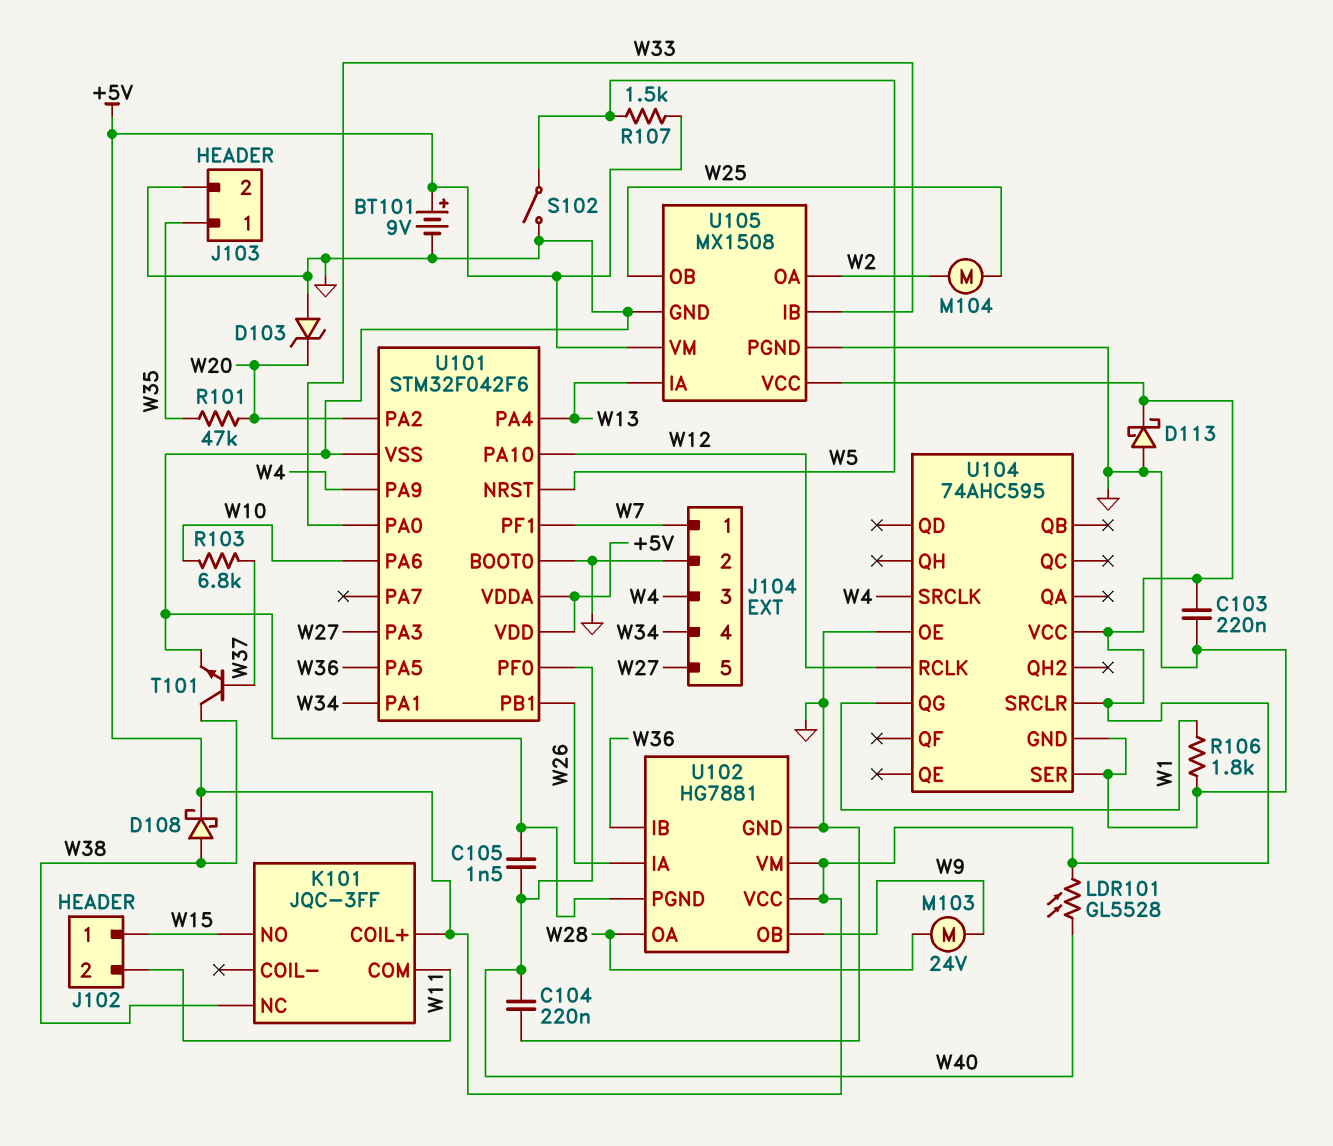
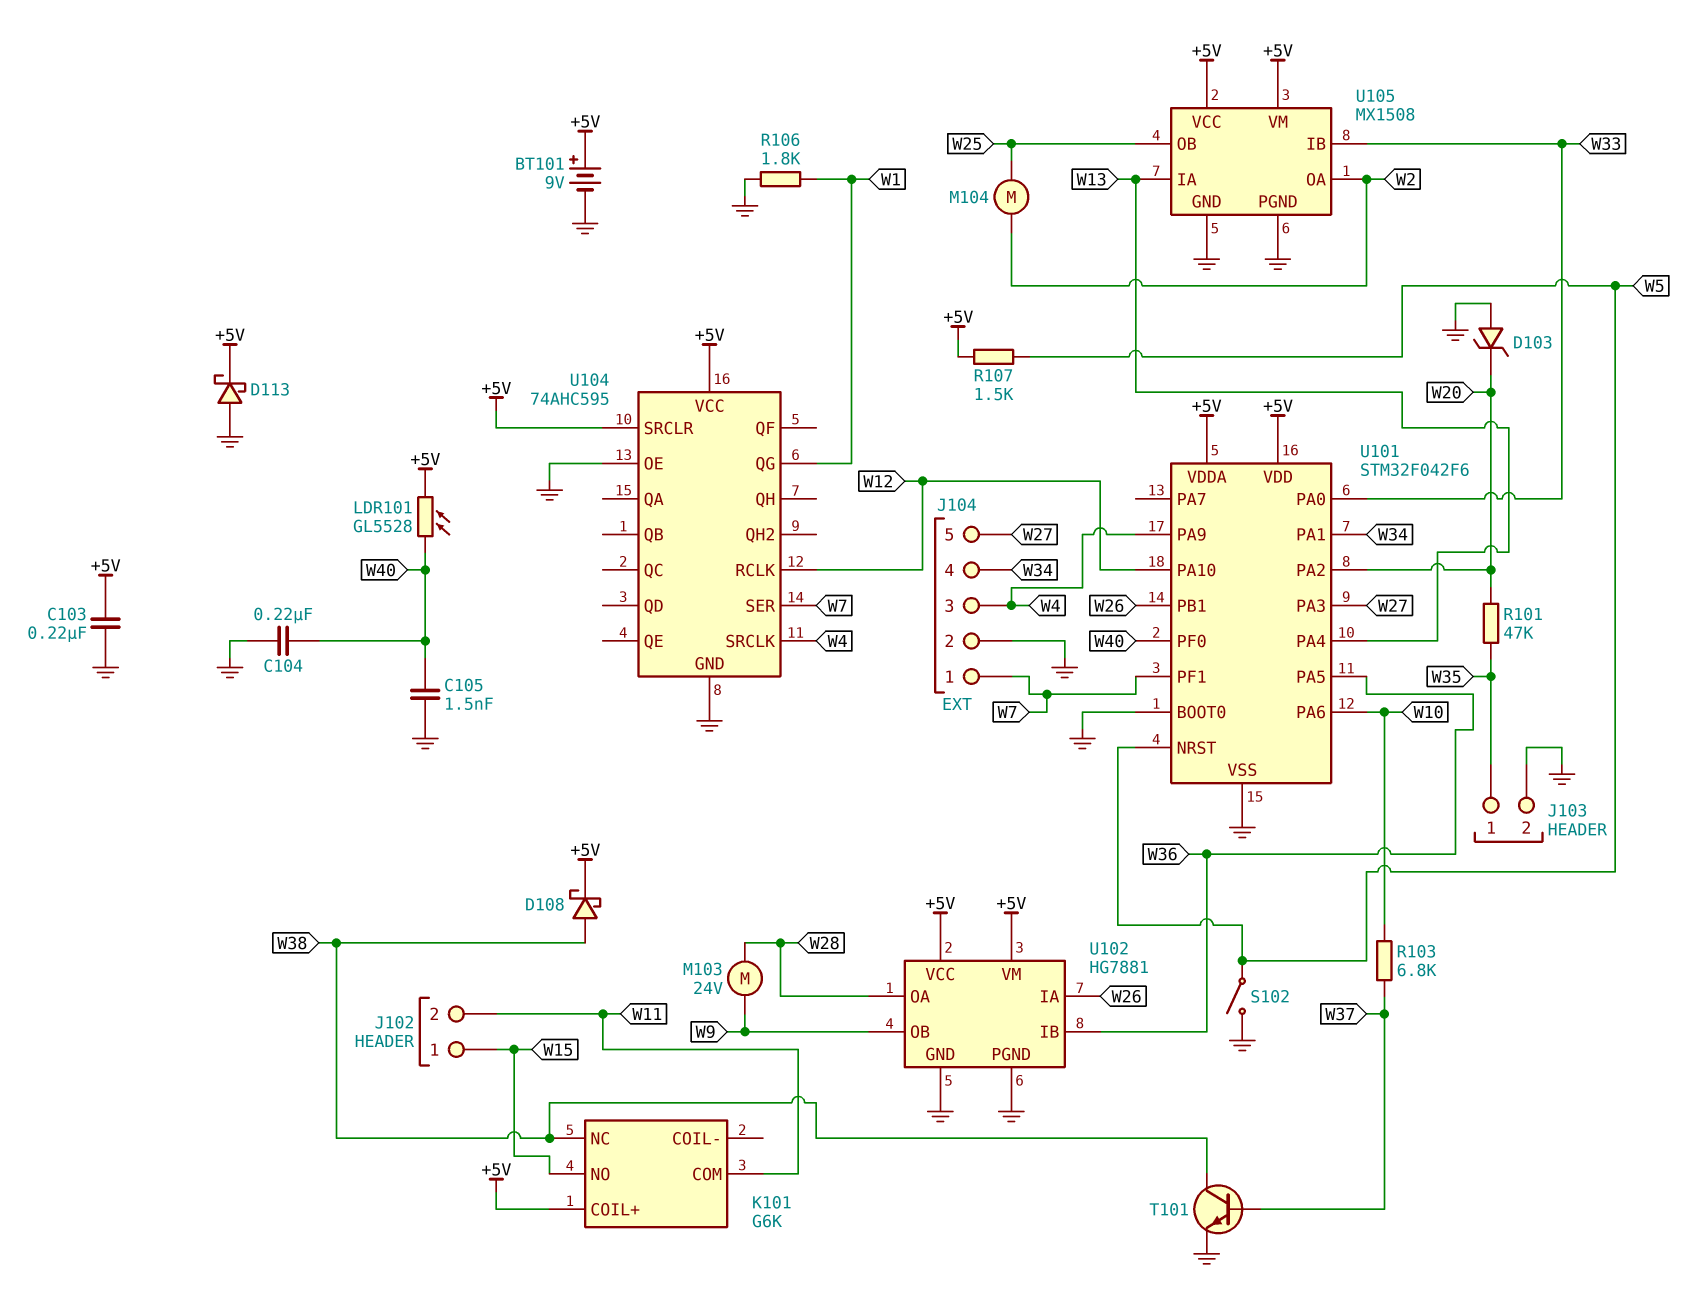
K101: JQC-3FF -> G6K
U104 pin SER: GND -> W7

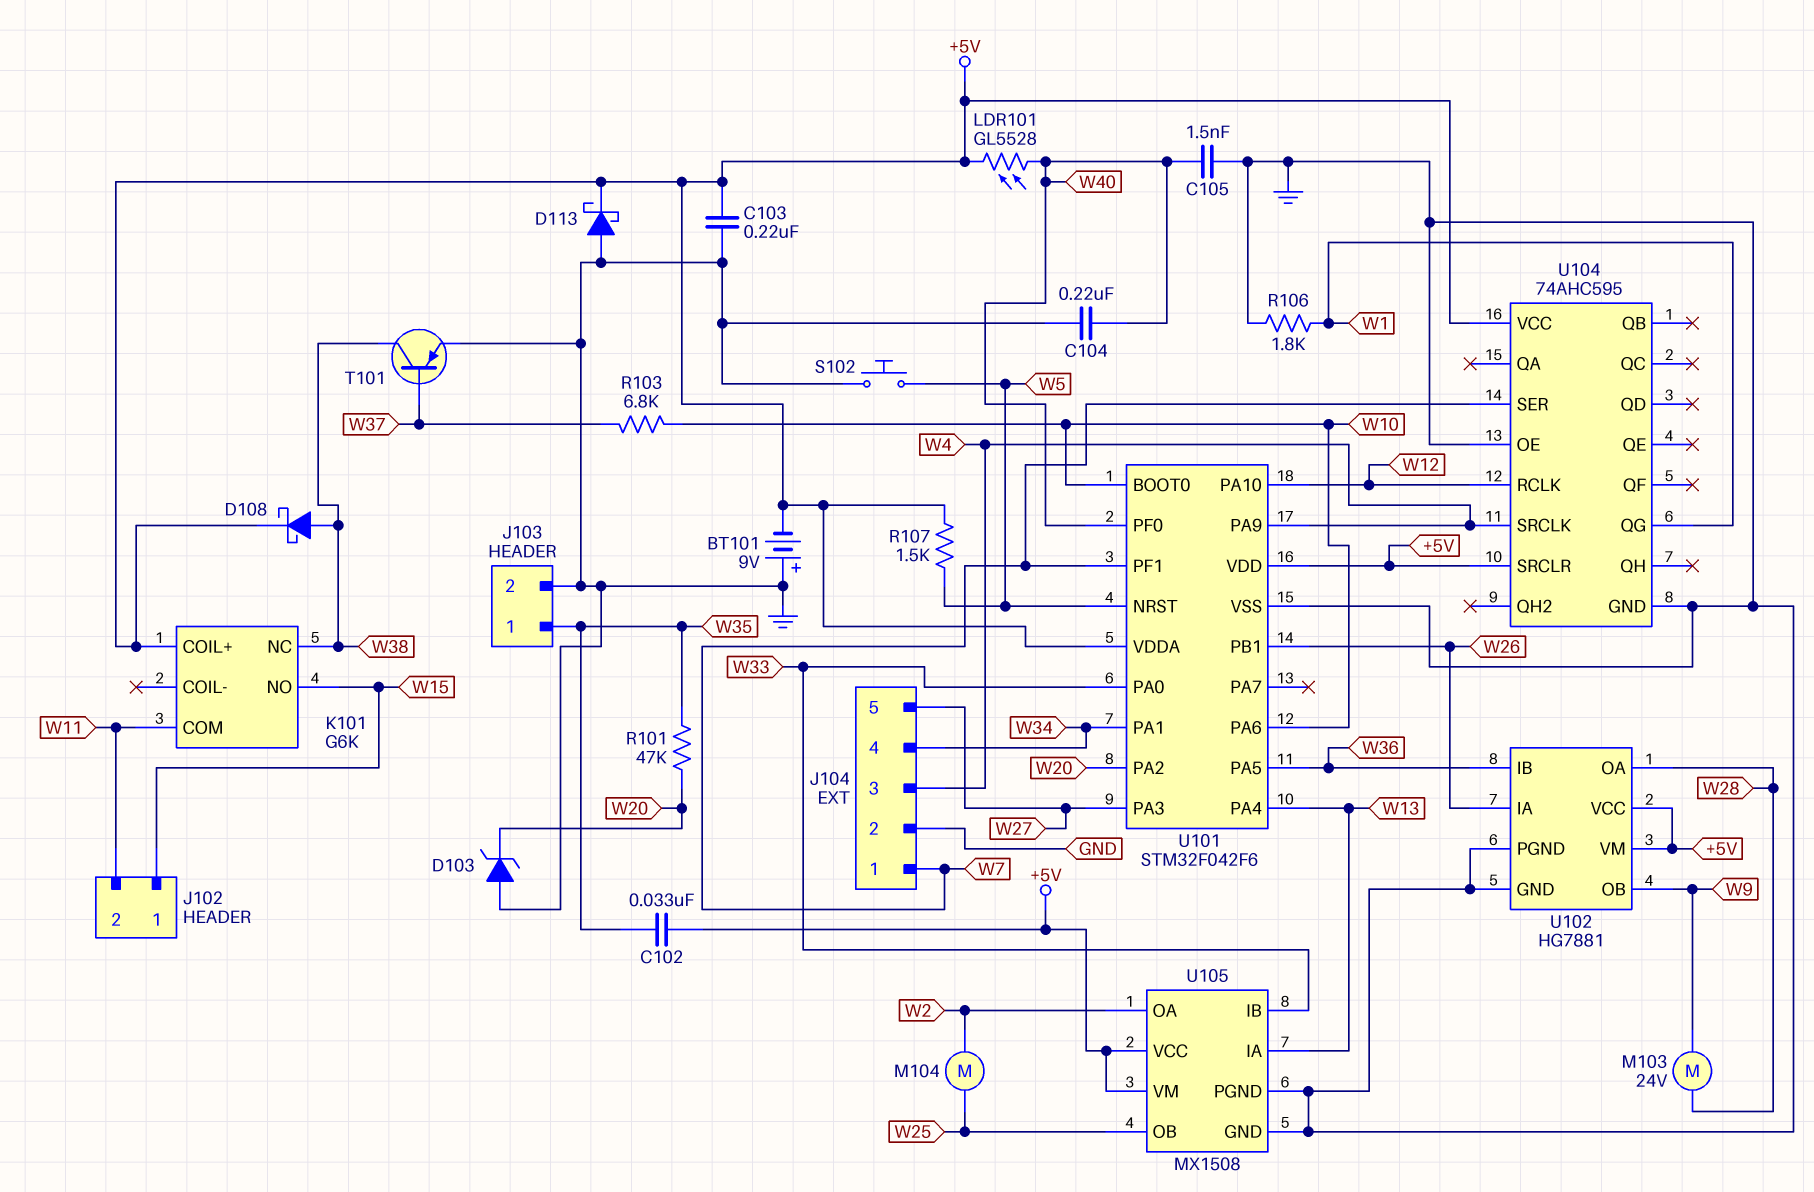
BT101: 9V (plus +5V, minus GND) -> 9V (plus GND, minus +5V)
C102: none -> 33nF (+5V, W35)
S102: switch (GND, W5) -> button (GND, W5)
T101: NPN (B W37, C W38, E GND) -> PNP (B W37, C W38, E GND)
U101 pin BOOT0: GND -> W10

